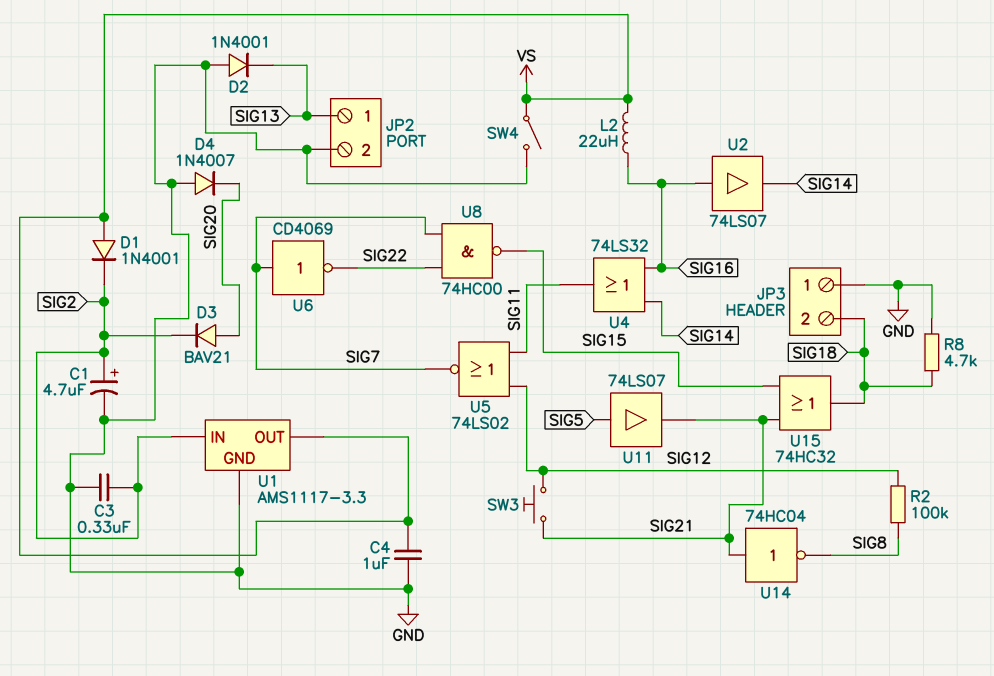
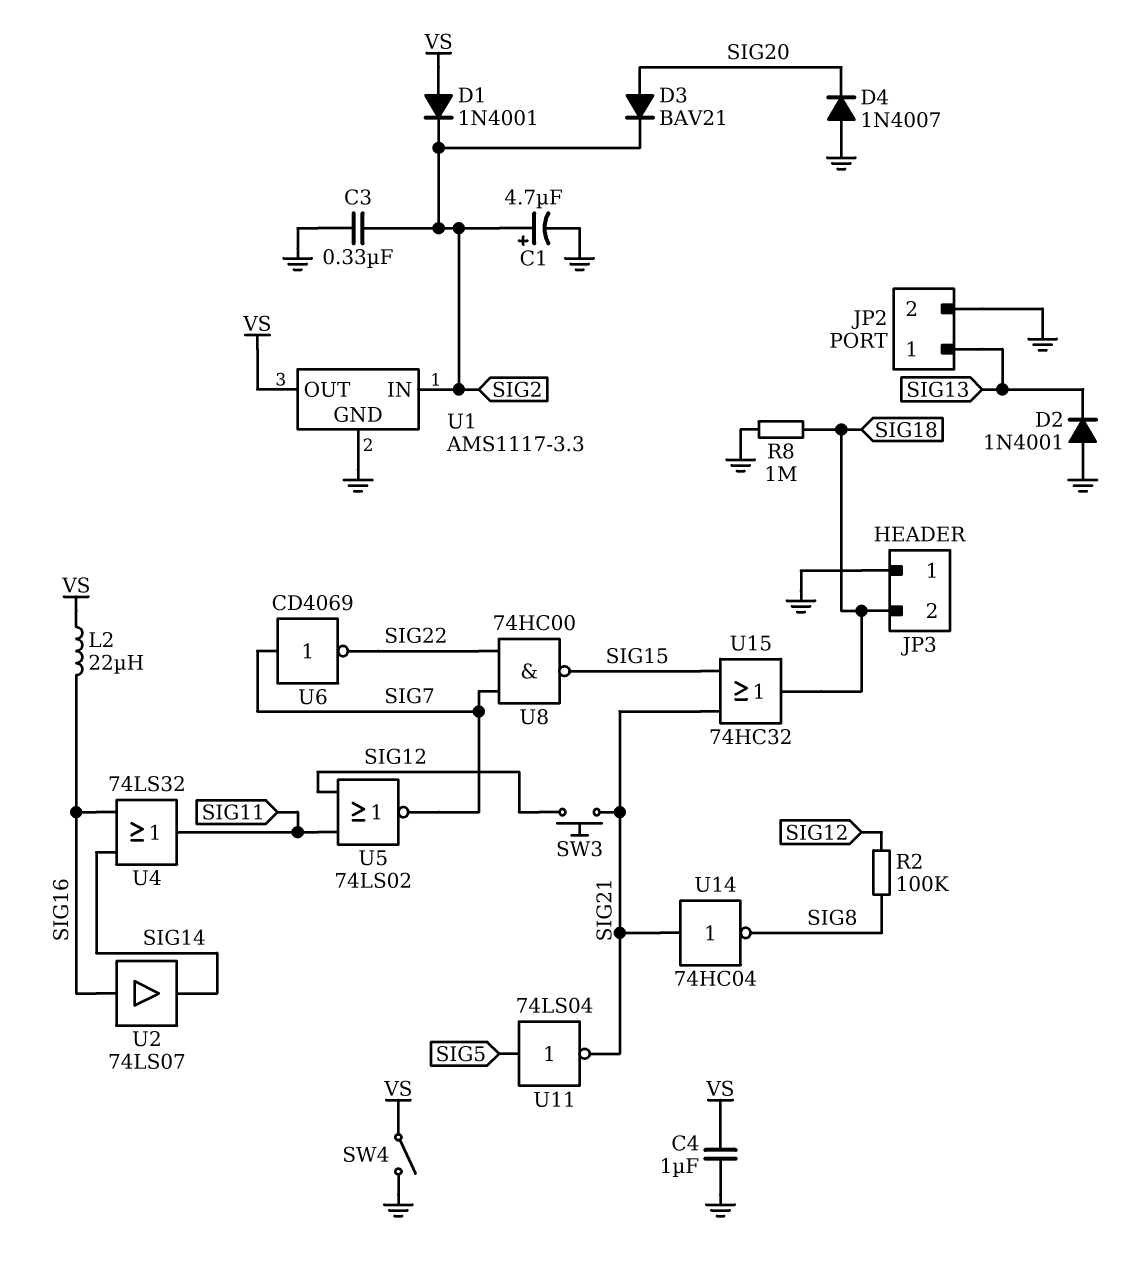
R8: 4.7k (GND, SIG18) -> 1M (GND, SIG18)
U11: buffer 74LS07 (in SIG5, out SIG21) -> NOT 74LS04 (in SIG5, out SIG21)

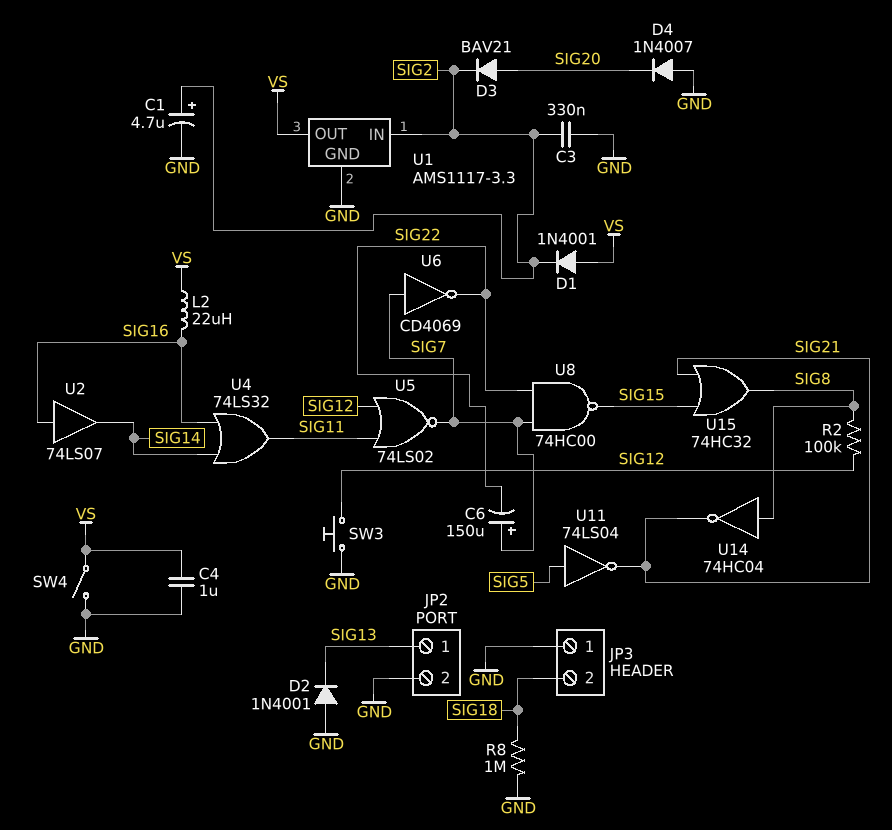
C6: none -> 150uF (plus SIG7, minus SIG22)
SW3: button (SIG12, SIG21) -> button (GND, SIG12)
U14: NOT 74HC04 (in SIG21, out SIG8) -> NOT 74HC04 (in SIG8, out SIG21)
U15: OR 74HC32 (in SIG15, in SIG21, out SIG18) -> OR 74HC32 (in SIG15, in SIG21, out SIG8)

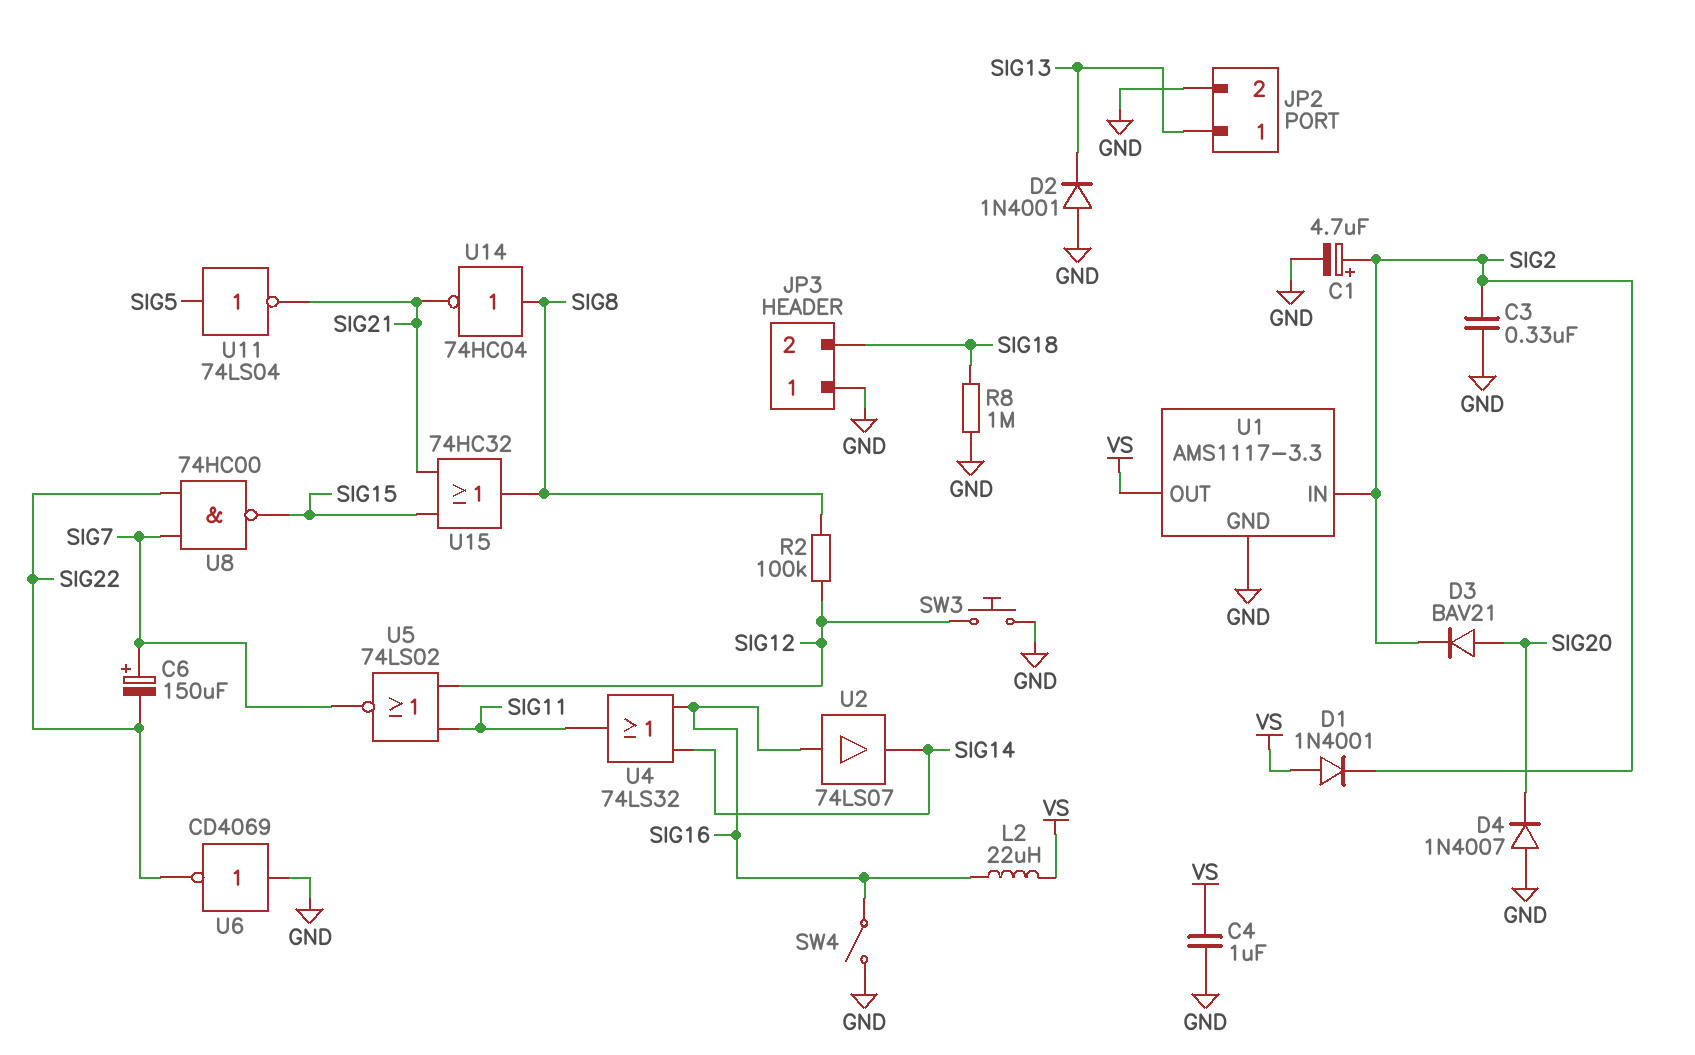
SW4: switch (GND, VS) -> switch (GND, SIG16)
U6: NOT CD4069 (in SIG7, out SIG22) -> NOT CD4069 (in GND, out SIG22)

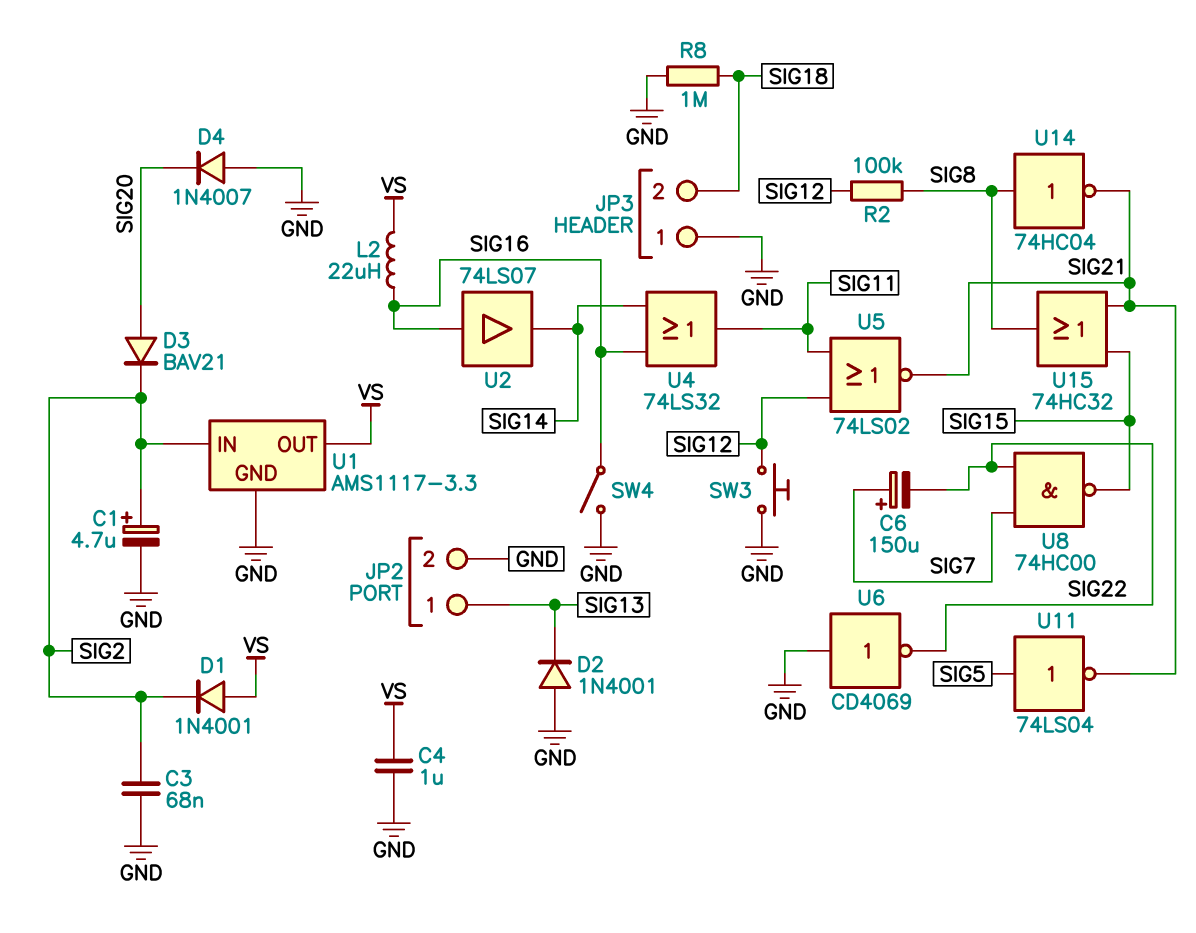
C3: 330nF (GND, SIG2) -> 68nF (GND, SIG2)
U5: NOR 74LS02 (in SIG11, in SIG12, out SIG7) -> NOR 74LS02 (in SIG11, in SIG12, out SIG21)

